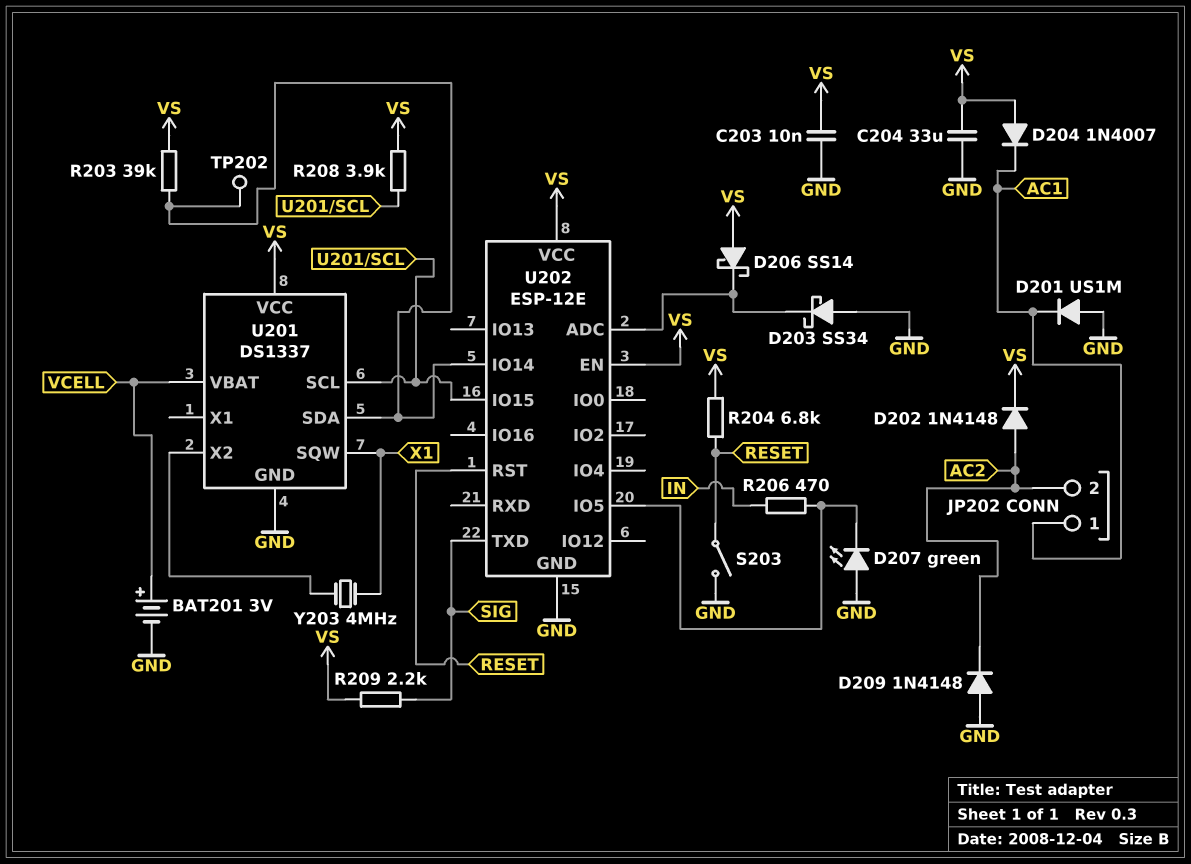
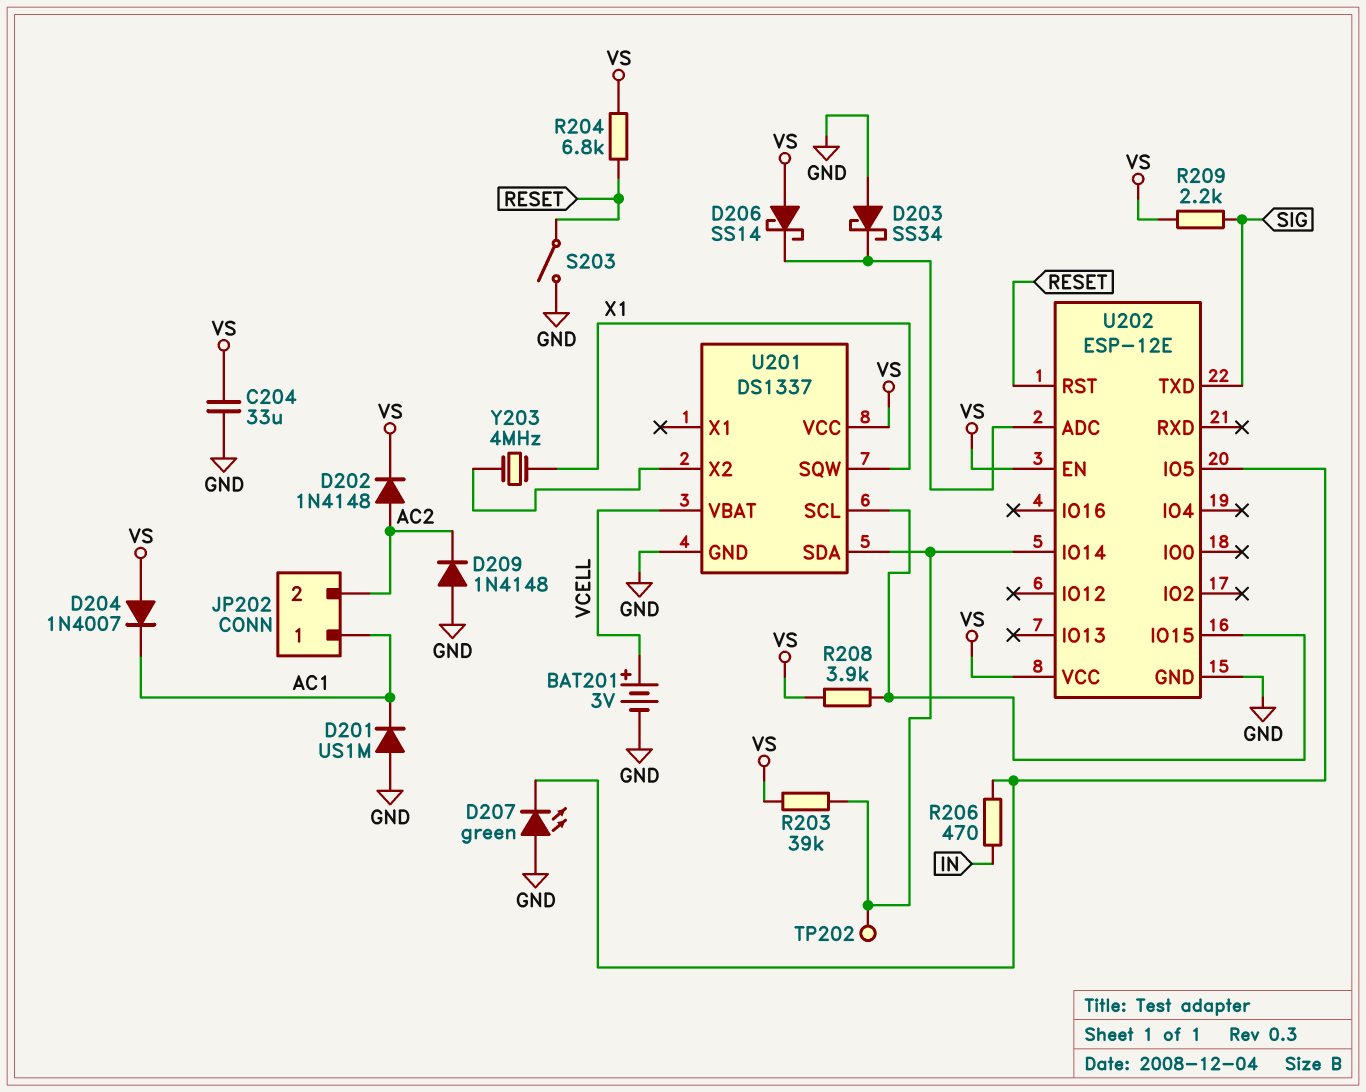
C203: 10nF (GND, VS) -> none

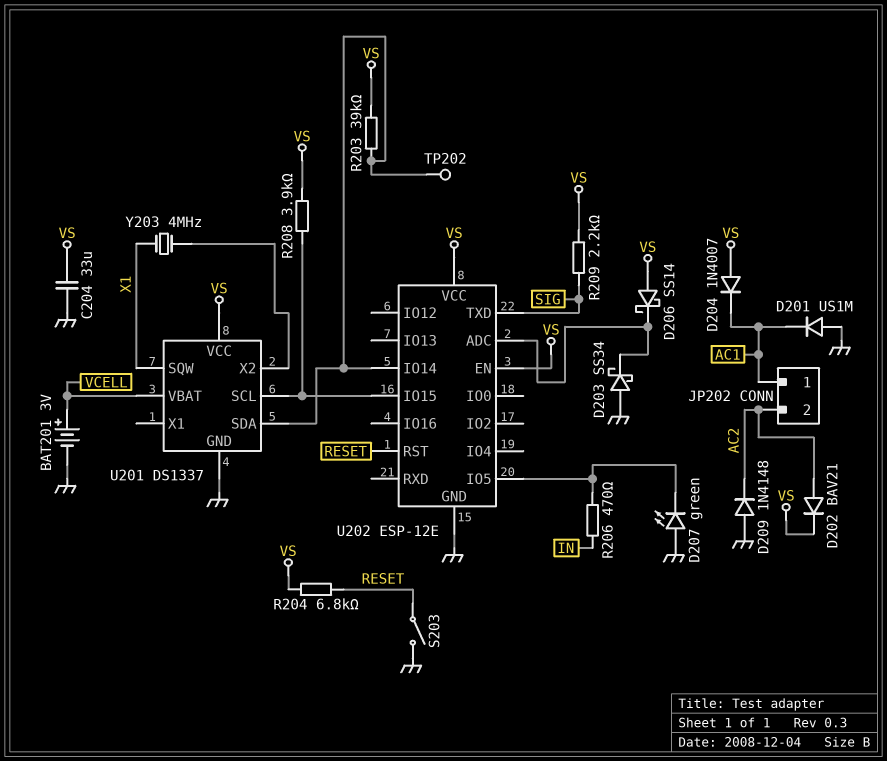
D202: diode 1N4148 (A AC2, K VS) -> diode BAV21 (A AC2, K VS)

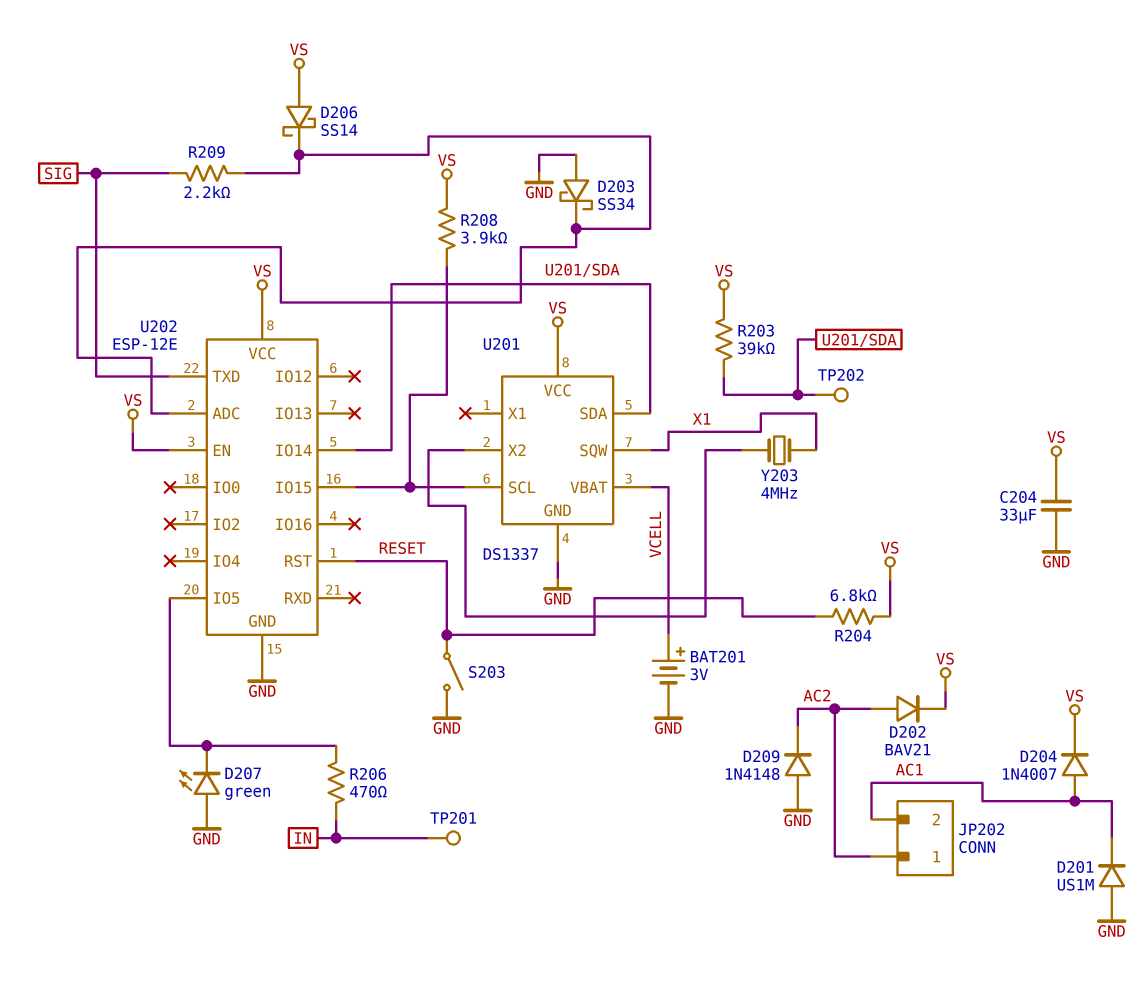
D204: diode 1N4007 (A VS, K AC1) -> diode 1N4007 (A AC1, K VS)
JP202 pin 1: AC1 -> AC2
JP202 pin 2: AC2 -> AC1
R209: 2.2k (SIG, VS) -> 2.2k (SIG, U202/ADC)
TP201: none -> test point (IN)

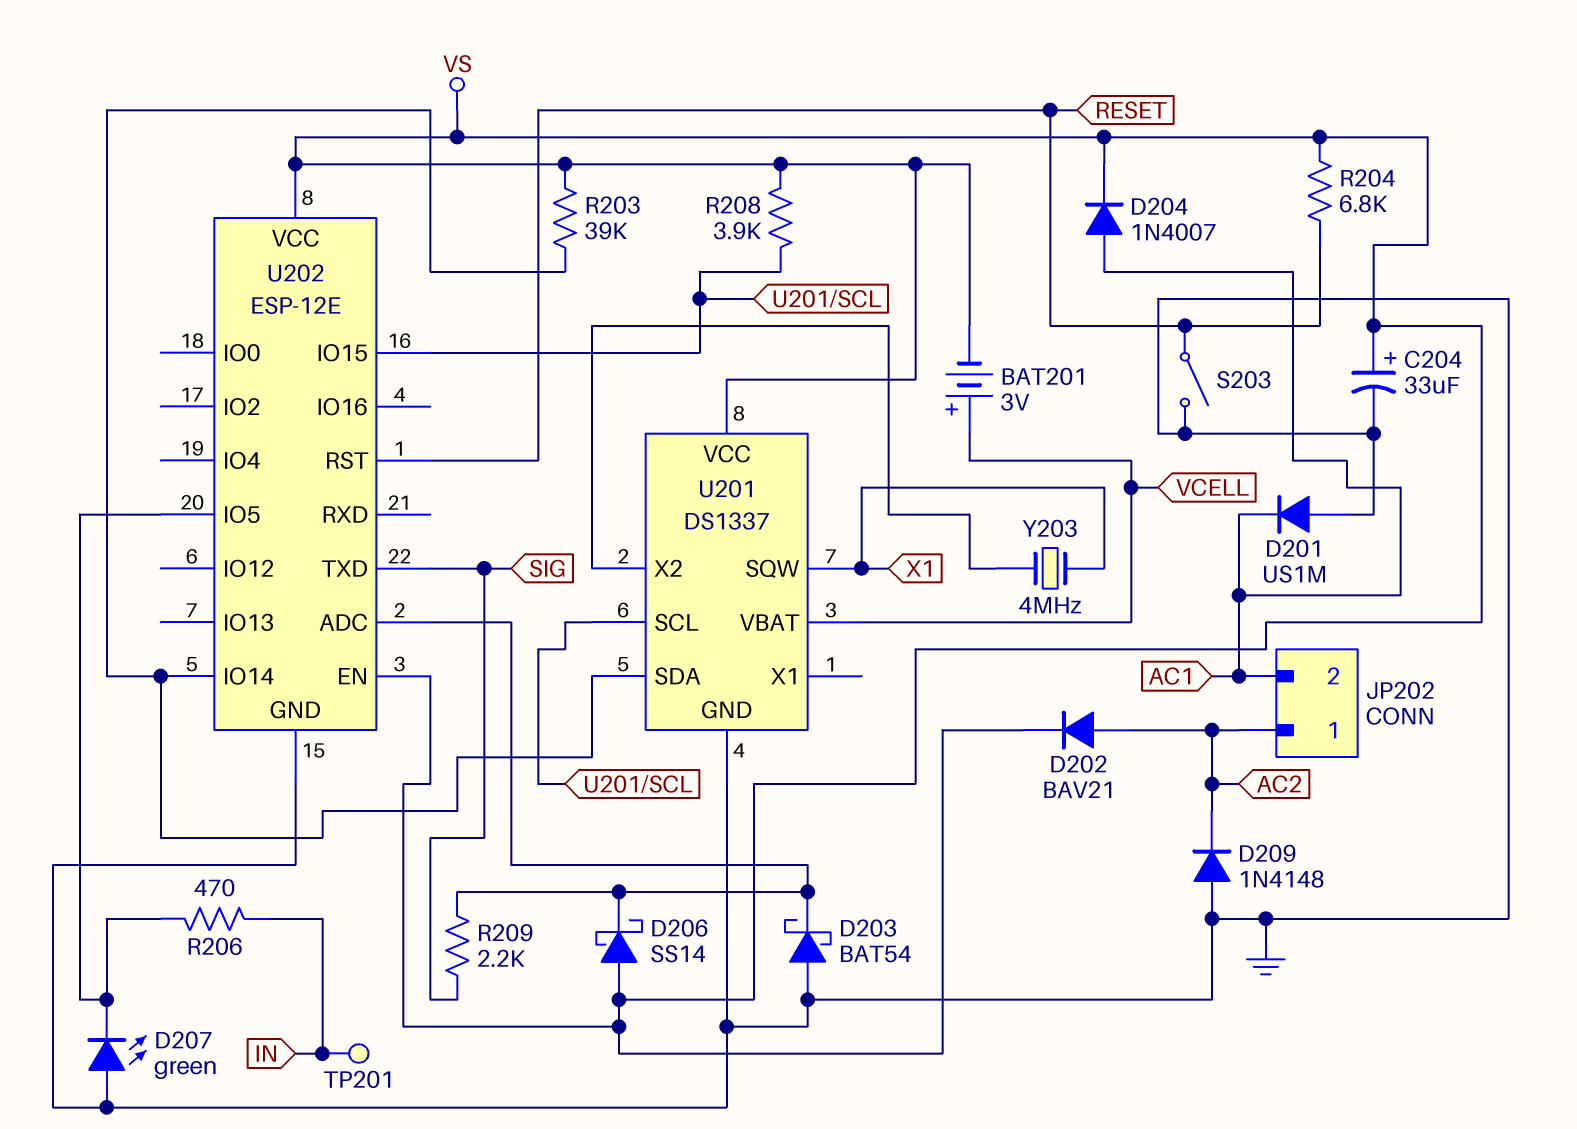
BAT201: 3V (plus VCELL, minus GND) -> 3V (plus VCELL, minus VS)
C204: 33uF (GND, VS) -> 33uF (plus VS, minus GND)
D203: schottky SS34 (A GND, K U202/ADC) -> schottky BAT54 (A GND, K U202/ADC)
TP202: test point (U201/SDA) -> none

